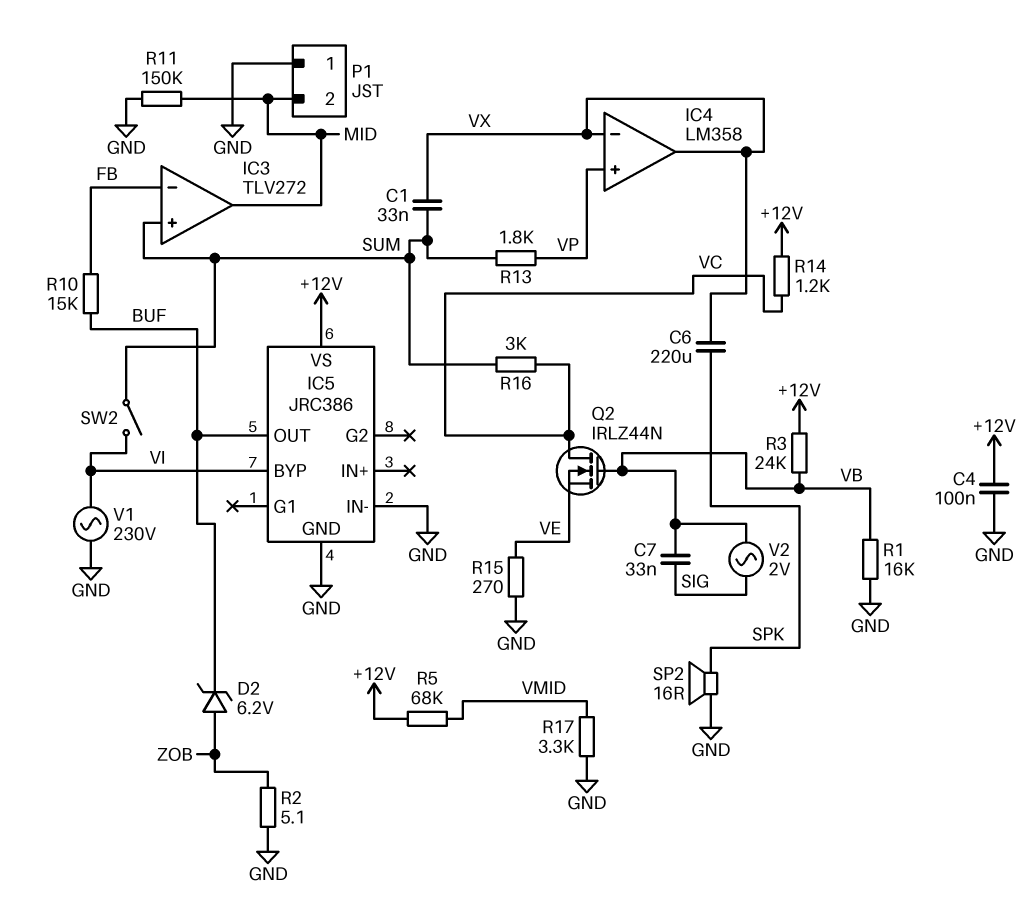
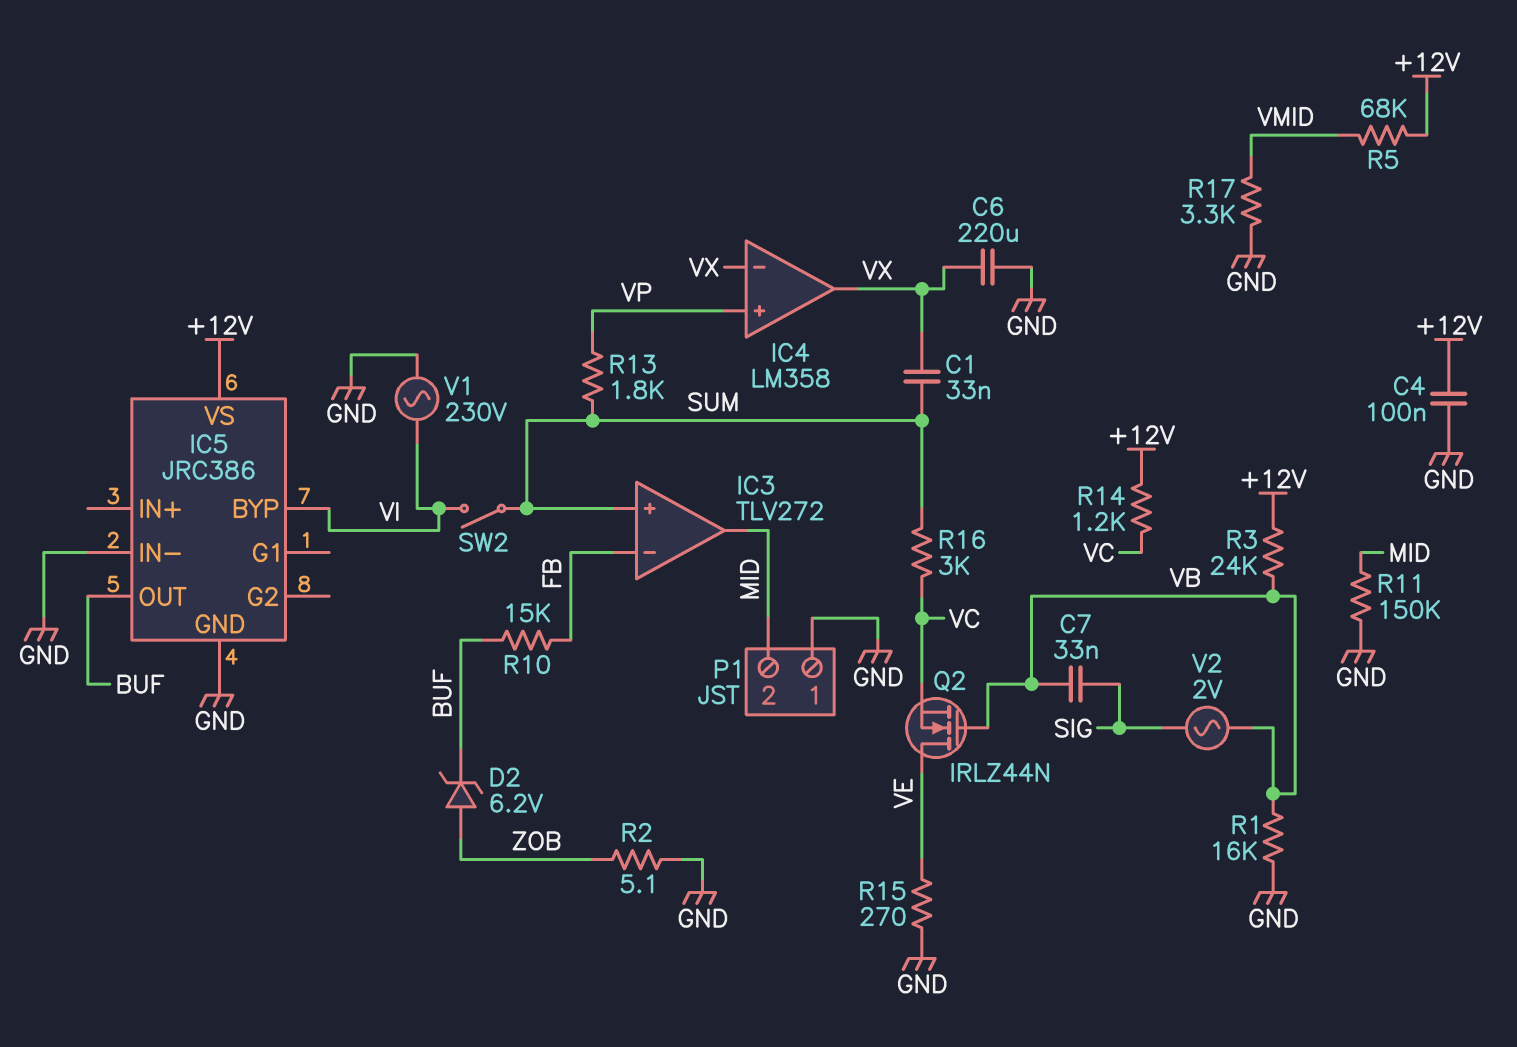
C6: 220uF (SPK, VX) -> 220uF (GND, VX)
Q2: NMOS IRLZ44N (G VB, D VC, S VE) -> NMOS IRLZ44N (G VB, D VE, S VC)
SP2: speaker 16R (GND, SPK) -> none

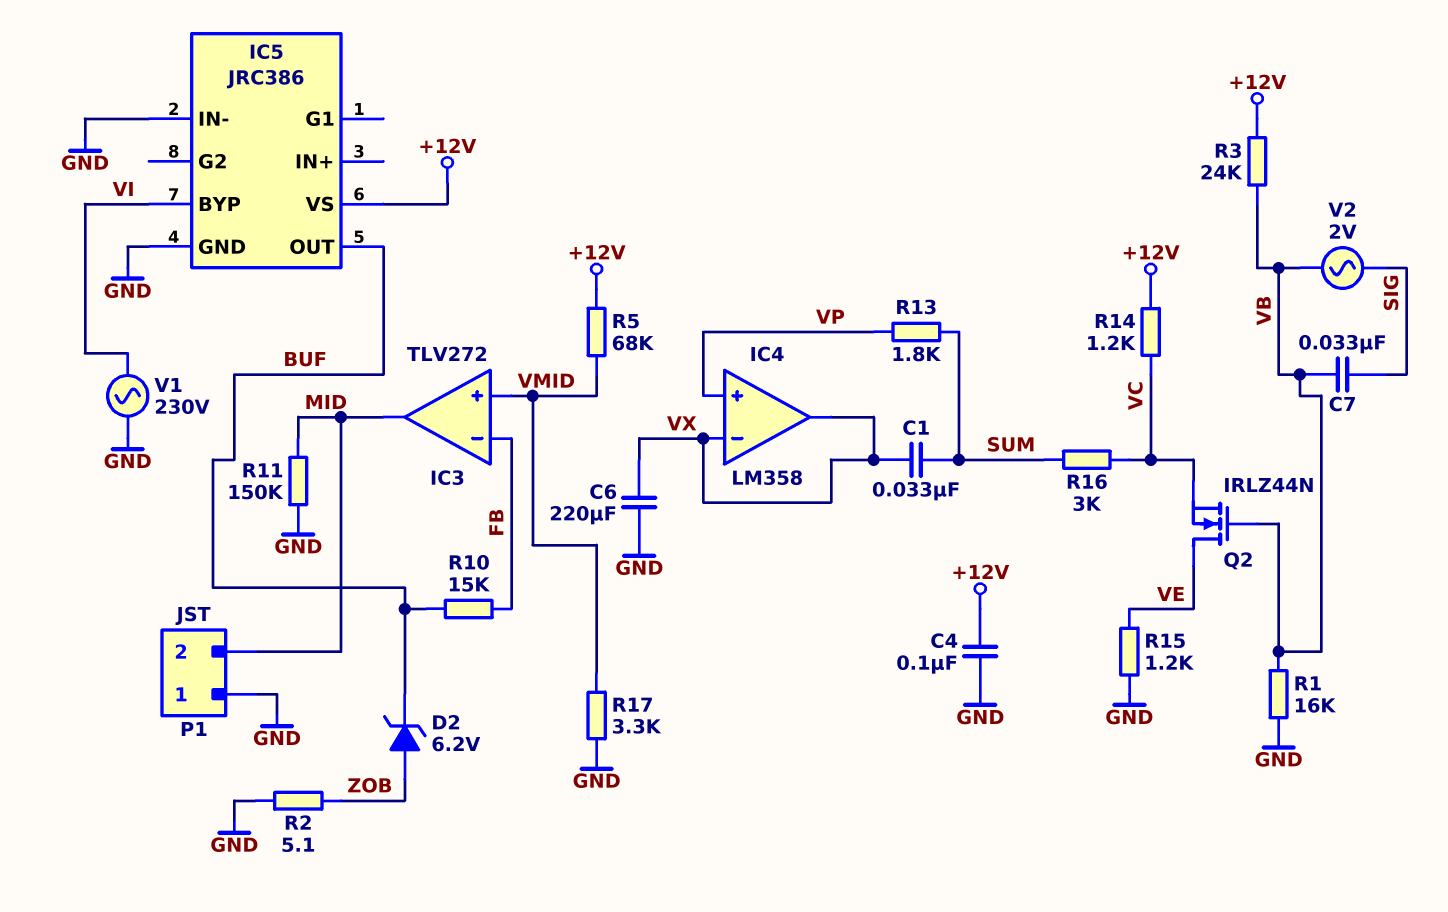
IC3 pin in+: SUM -> VMID
R15: 270 (GND, VE) -> 1.2k (GND, VE)
SW2: switch (SUM, VI) -> none

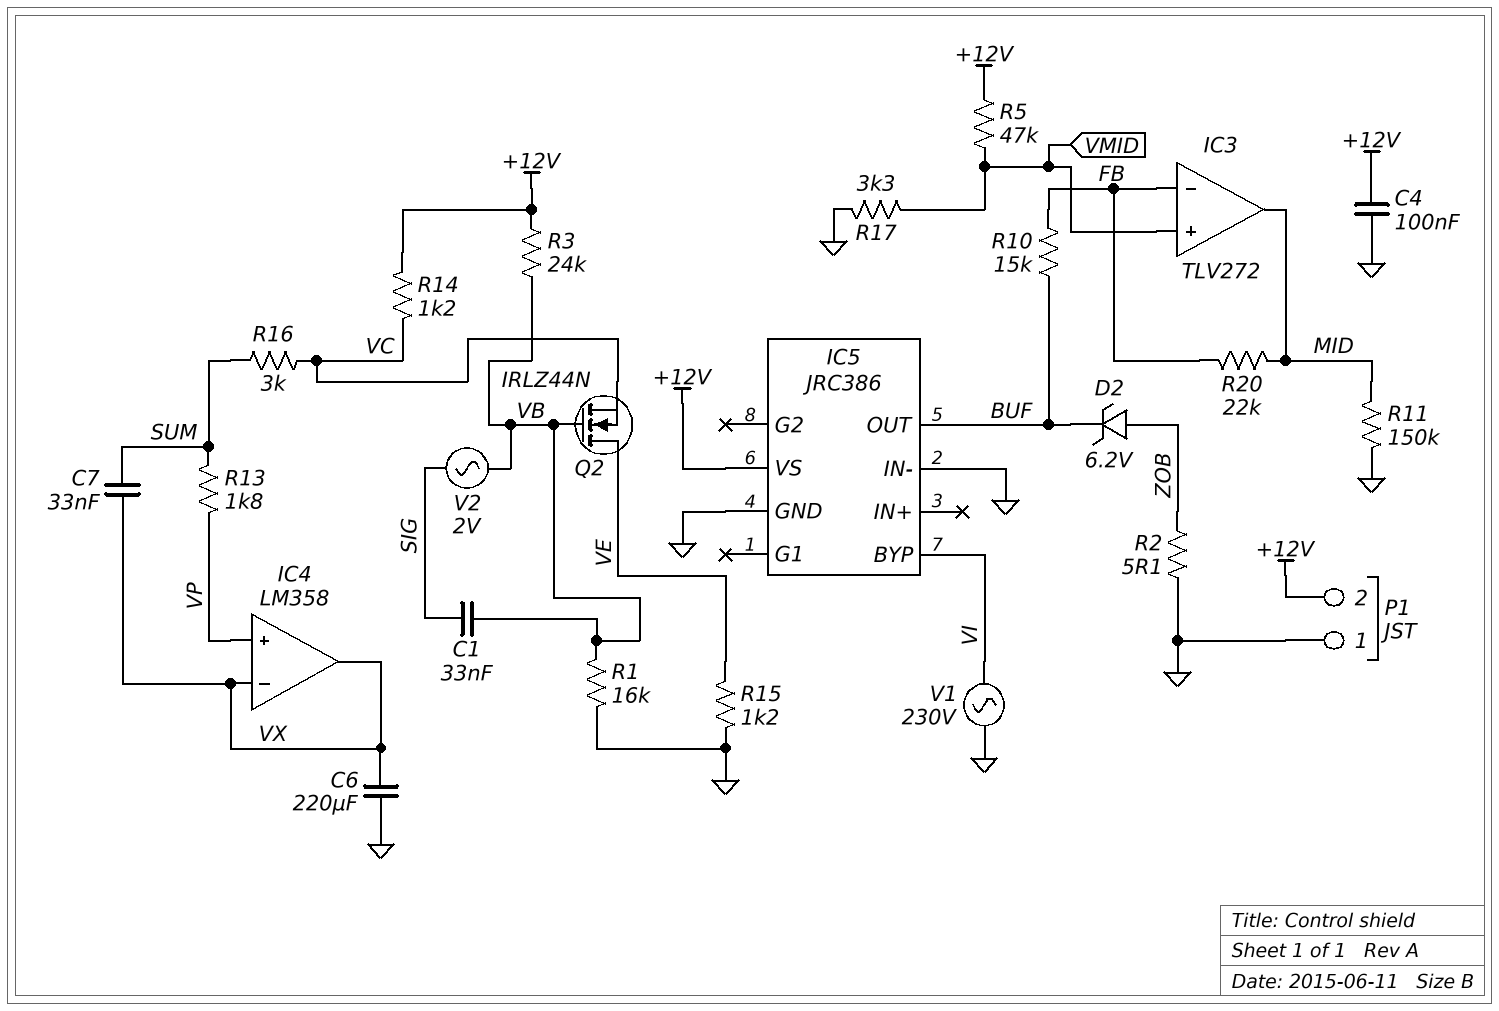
C1: 33nF (SUM, VX) -> 33nF (SIG, VB)
C7: 33nF (SIG, VB) -> 33nF (SUM, VX)
P1 pin 2: MID -> +12V
R5: 68k (+12V, VMID) -> 47k (+12V, VMID)
R20: none -> 22k (FB, MID)

